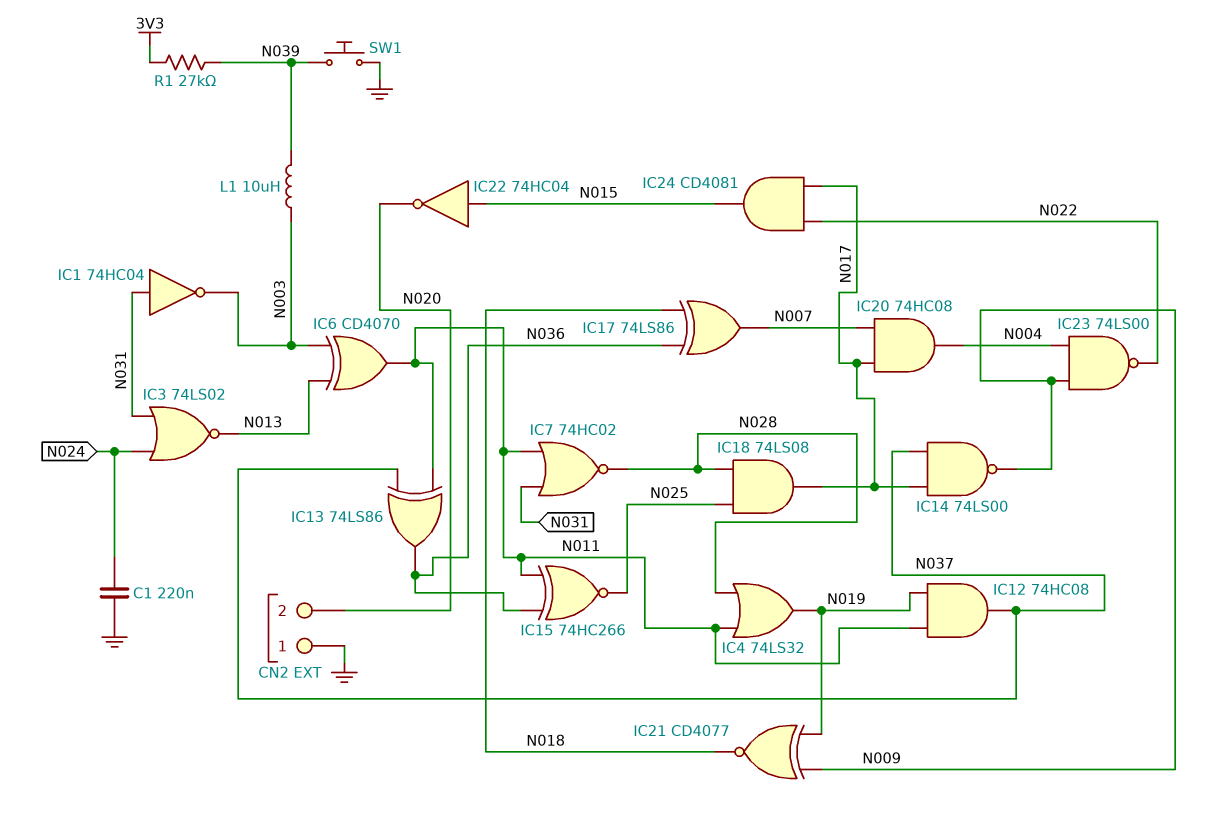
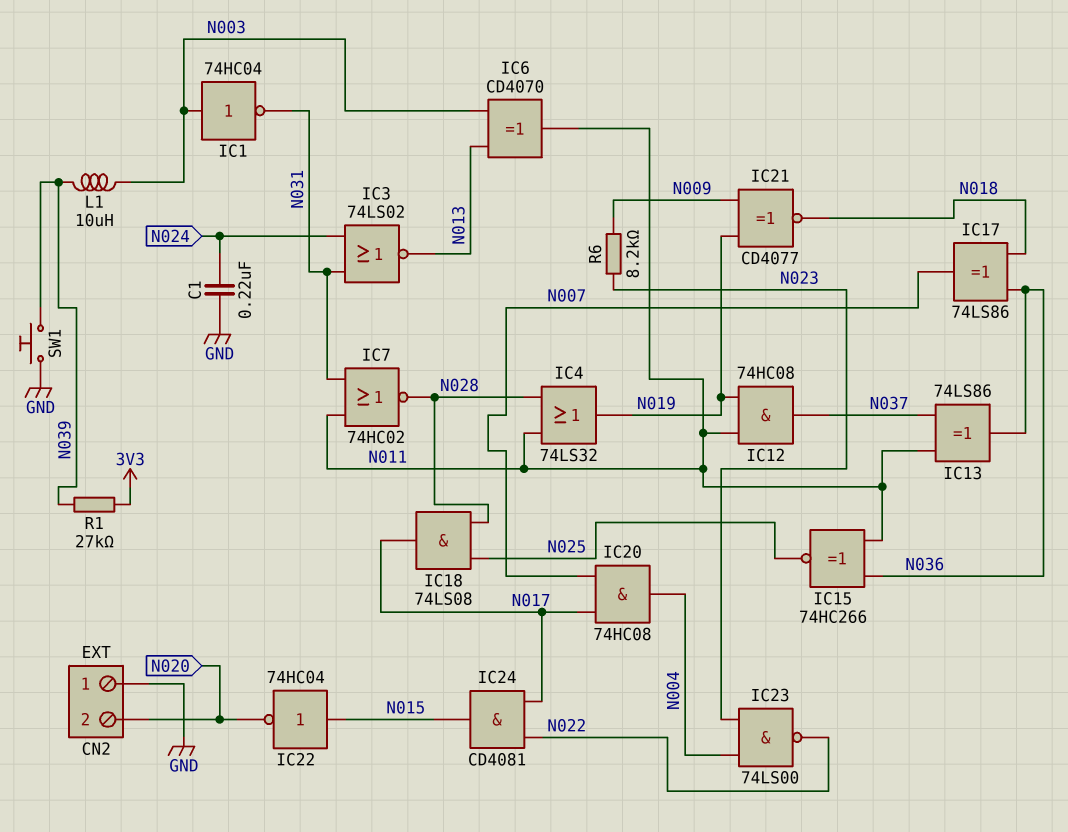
IC1: NOT 74HC04 (in N031, out N003) -> NOT 74HC04 (in N003, out N031)
IC14: NAND 74LS00 (in N017, in N037, out N009) -> none
IC23: NAND 74LS00 (in N004, in N009, out N022) -> NAND 74LS00 (in N004, in N023, out N022)
R6: none -> 8.2k (N009, N023)

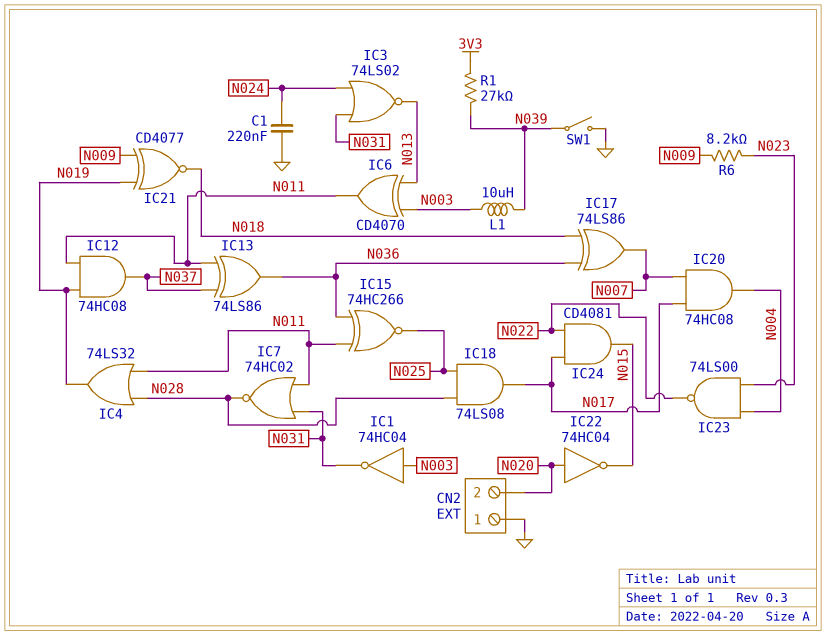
IC22: NOT 74HC04 (in N015, out N020) -> NOT 74HC04 (in N020, out N015)
SW1: button (GND, N039) -> switch (GND, N039)

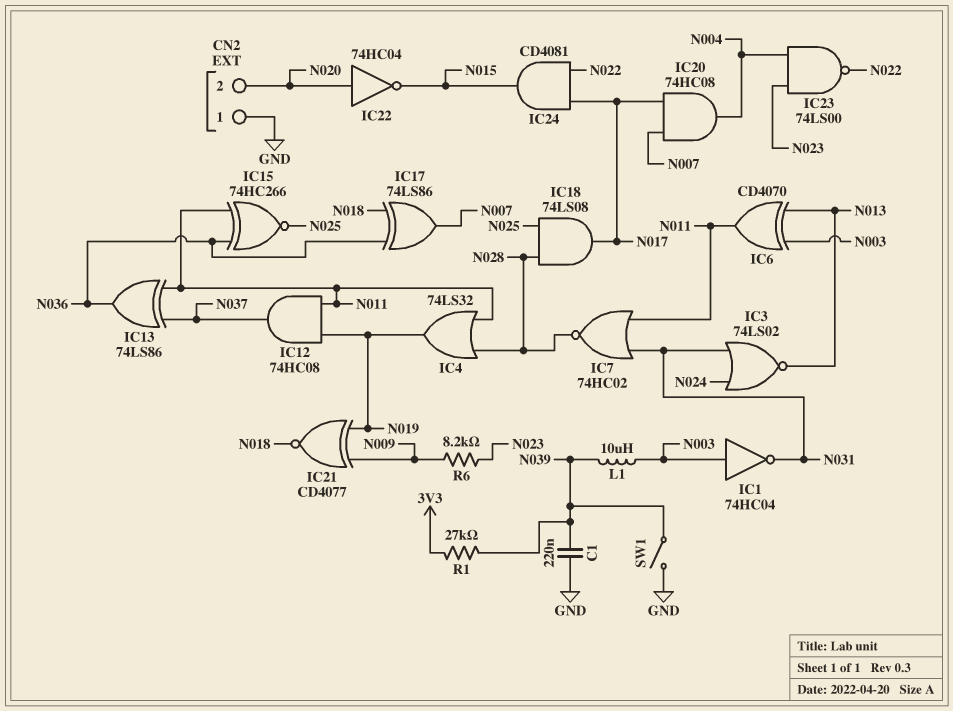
C1: 220nF (GND, N024) -> 220nF (GND, N039)

